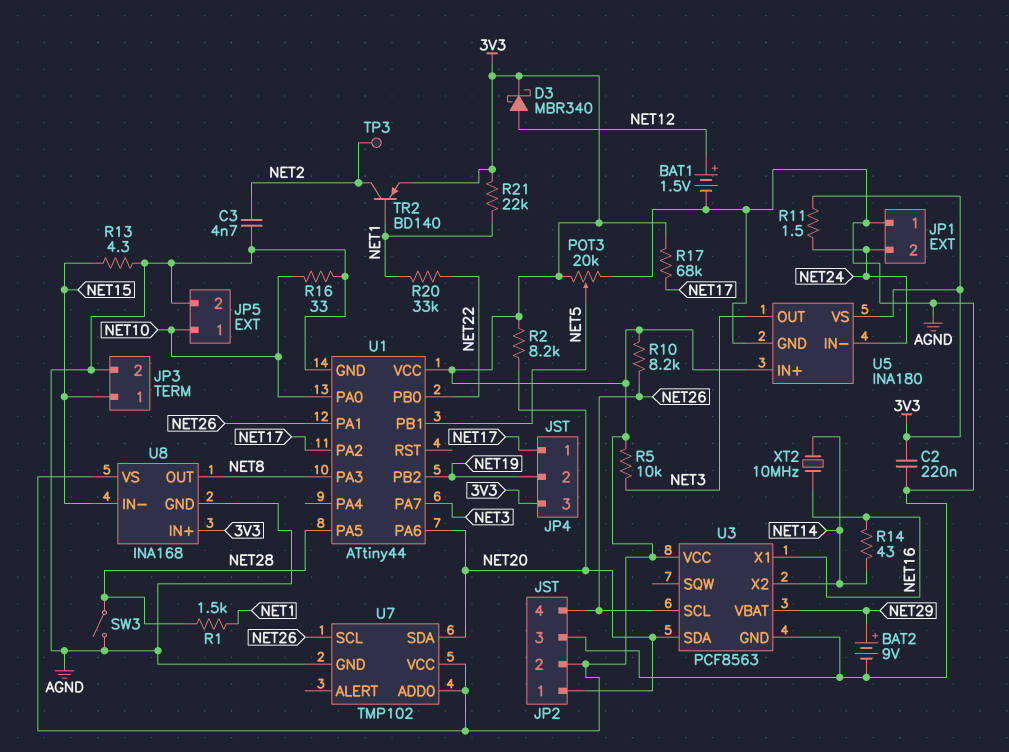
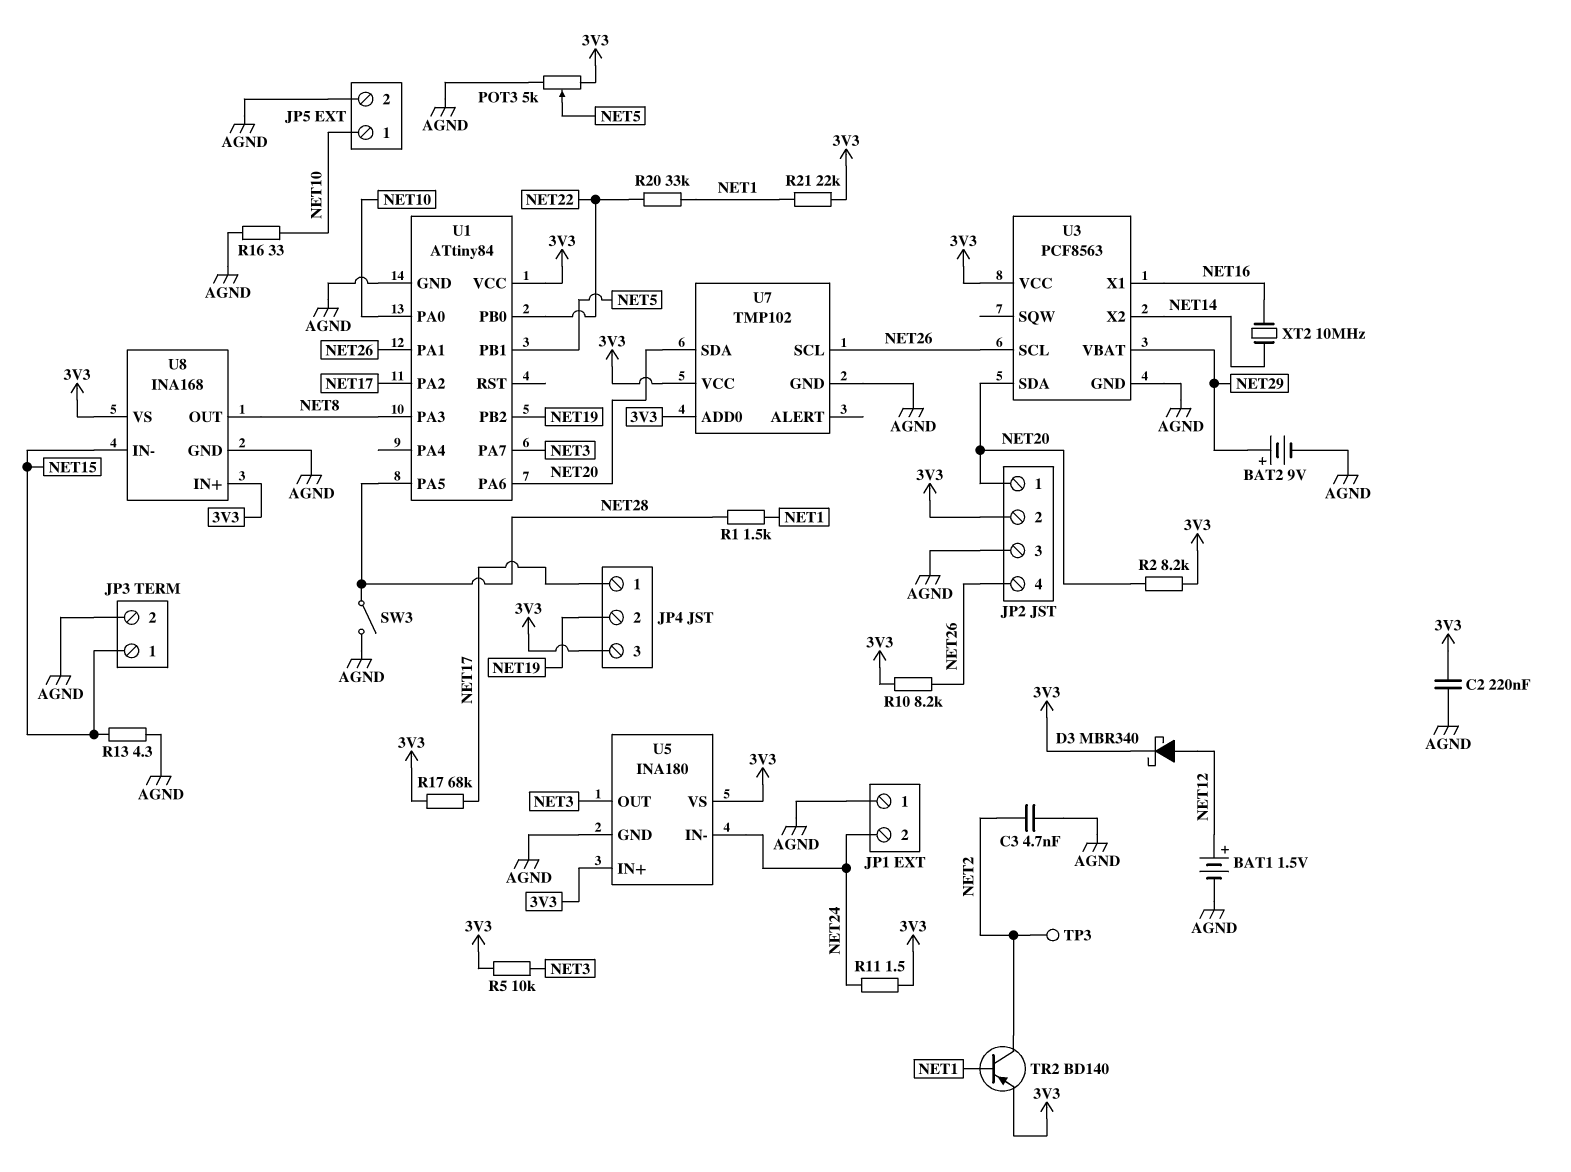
POT3: 20k (3V3, AGND, wiper NET5) -> 5k (3V3, AGND, wiper NET5)
R14: 43 (NET14, NET16) -> none
U1: ATtiny44 -> ATtiny84

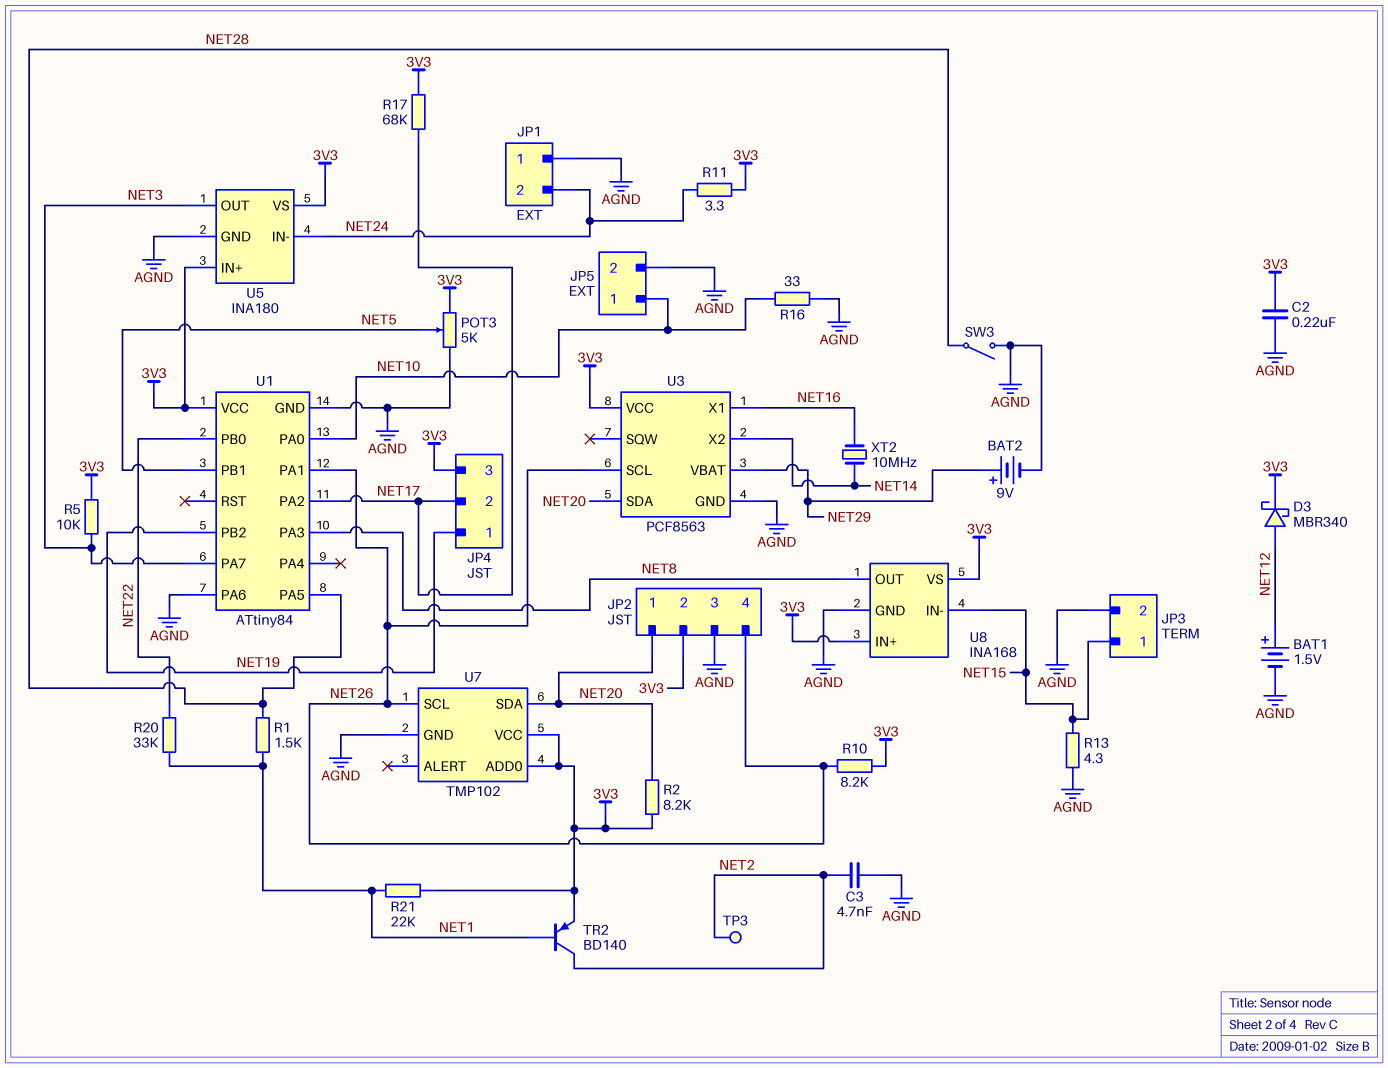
JP4 pin 1: NET17 -> NET19
JP4 pin 2: NET19 -> NET17
R11: 1.5 (3V3, NET24) -> 3.3 (3V3, NET24)
U1 pin PA6: NET20 -> AGND

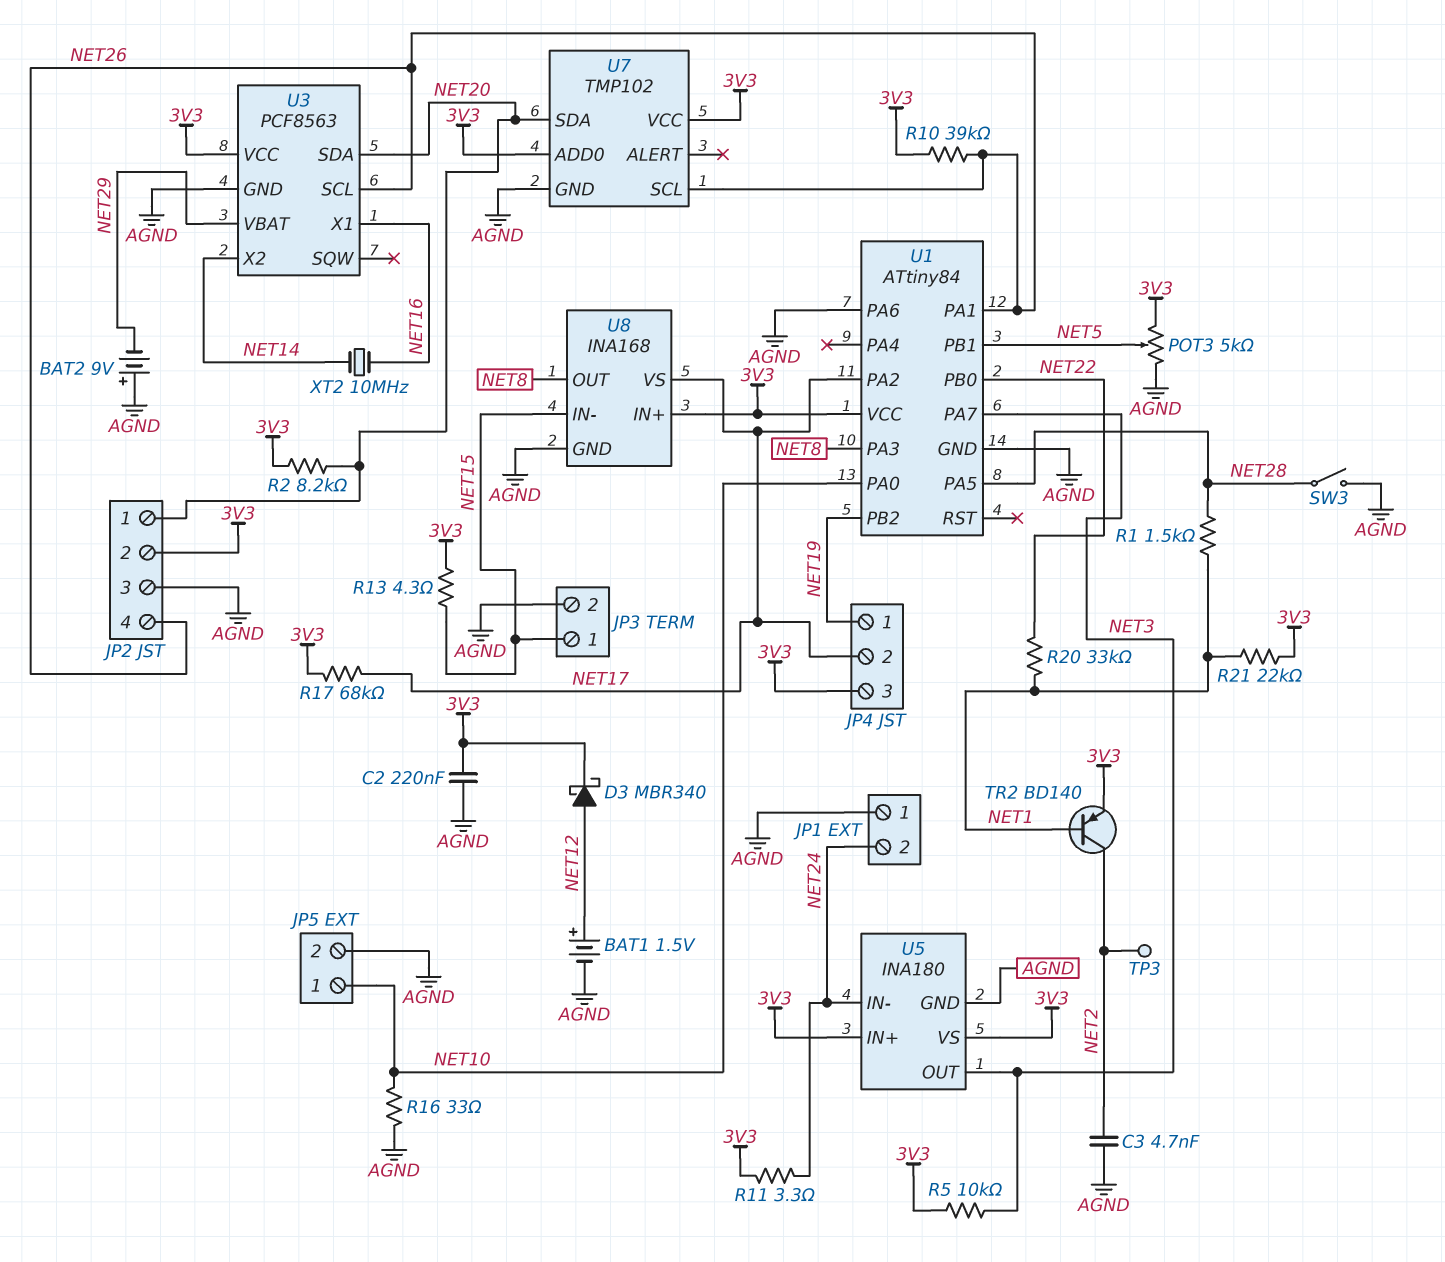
BAT2: 9V (plus NET29, minus AGND) -> 9V (plus AGND, minus NET29)
R10: 8.2k (3V3, NET26) -> 39k (3V3, NET26)
R13: 4.3 (AGND, NET15) -> 4.3 (3V3, NET15)
U8 pin VS: 3V3 -> NET17

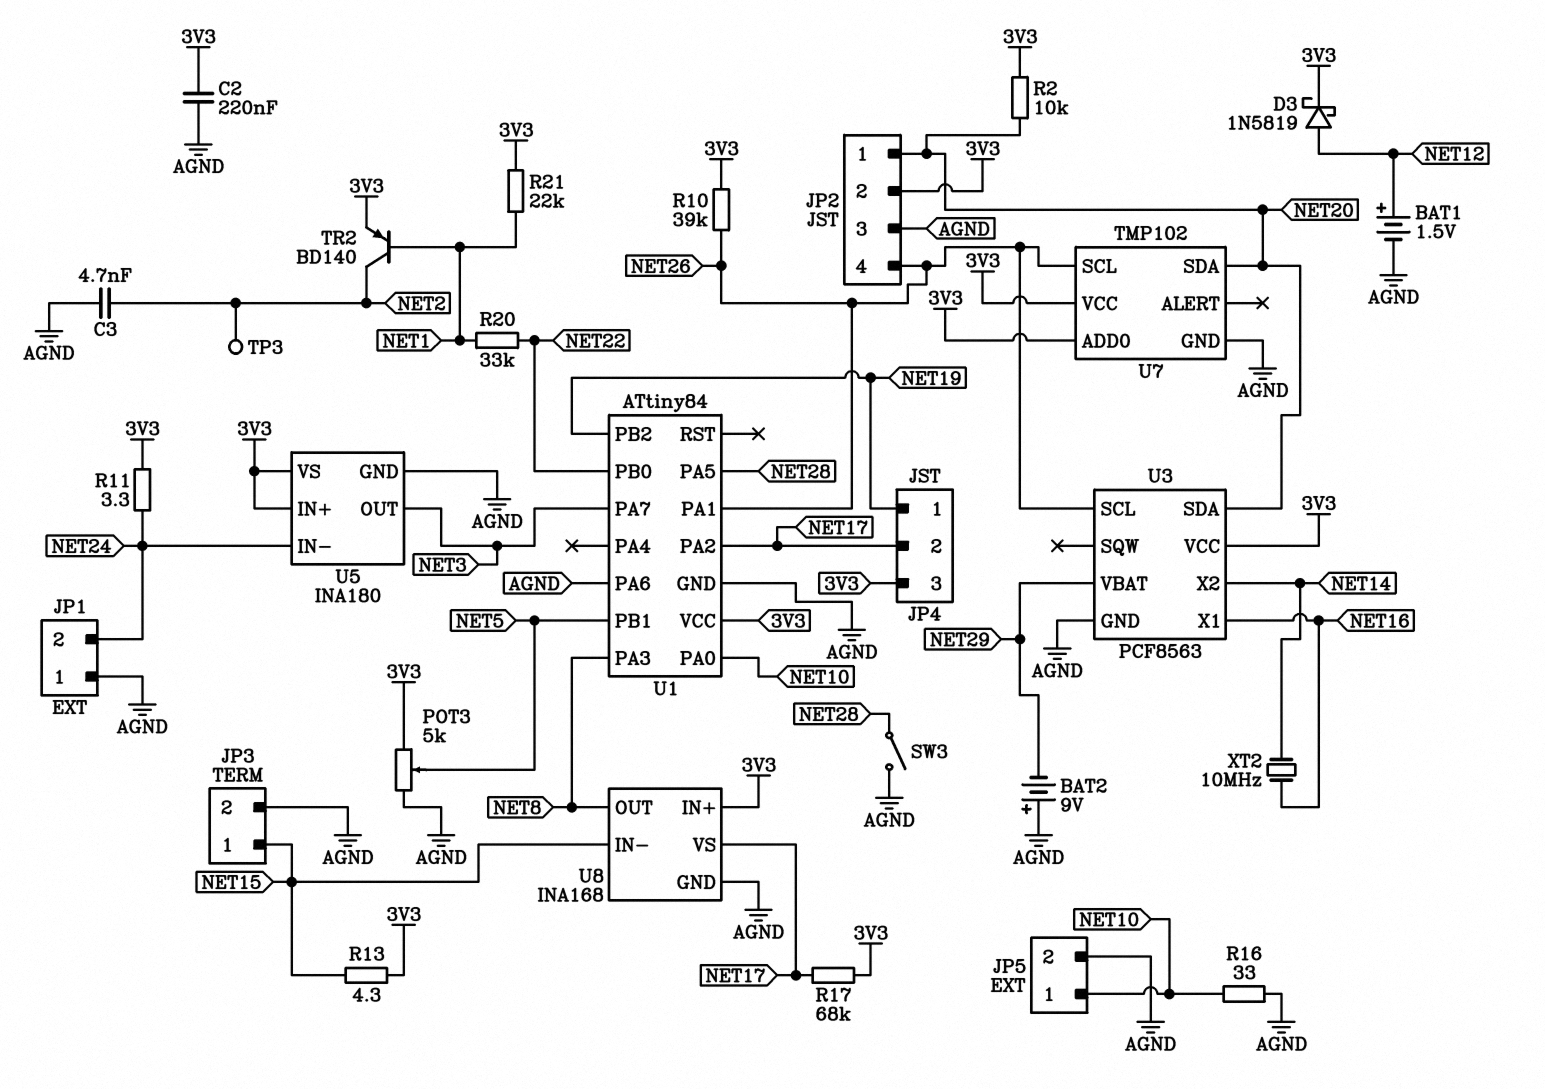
D3: schottky MBR340 (A NET12, K 3V3) -> schottky 1N5819 (A NET12, K 3V3)
R1: 1.5k (NET1, NET28) -> none
R2: 8.2k (3V3, NET20) -> 10k (3V3, NET20)
R5: 10k (3V3, NET3) -> none

